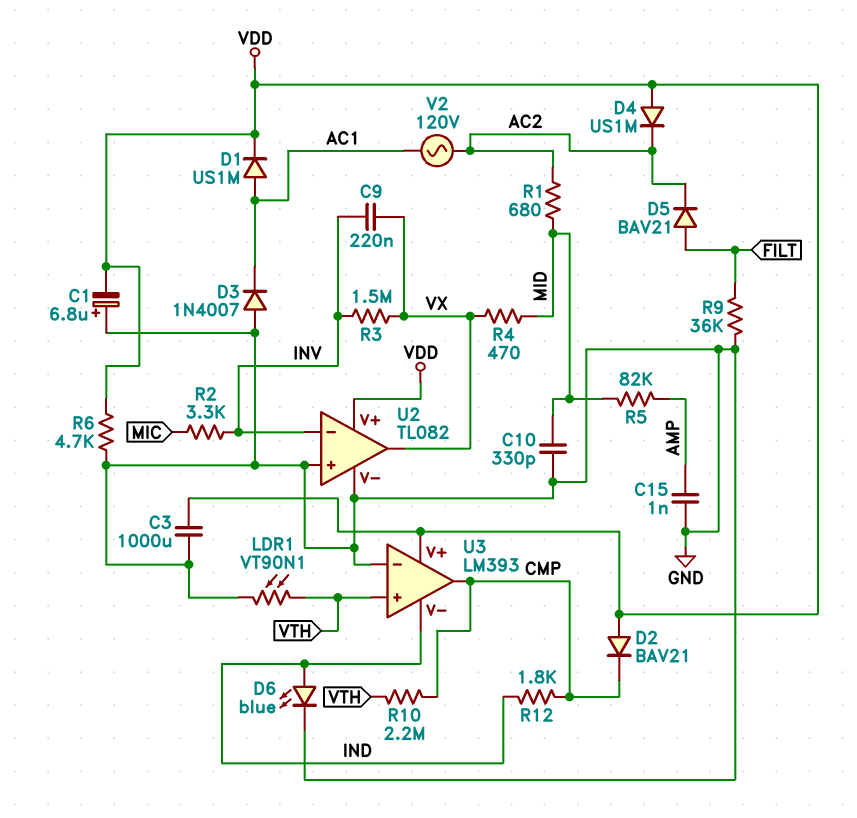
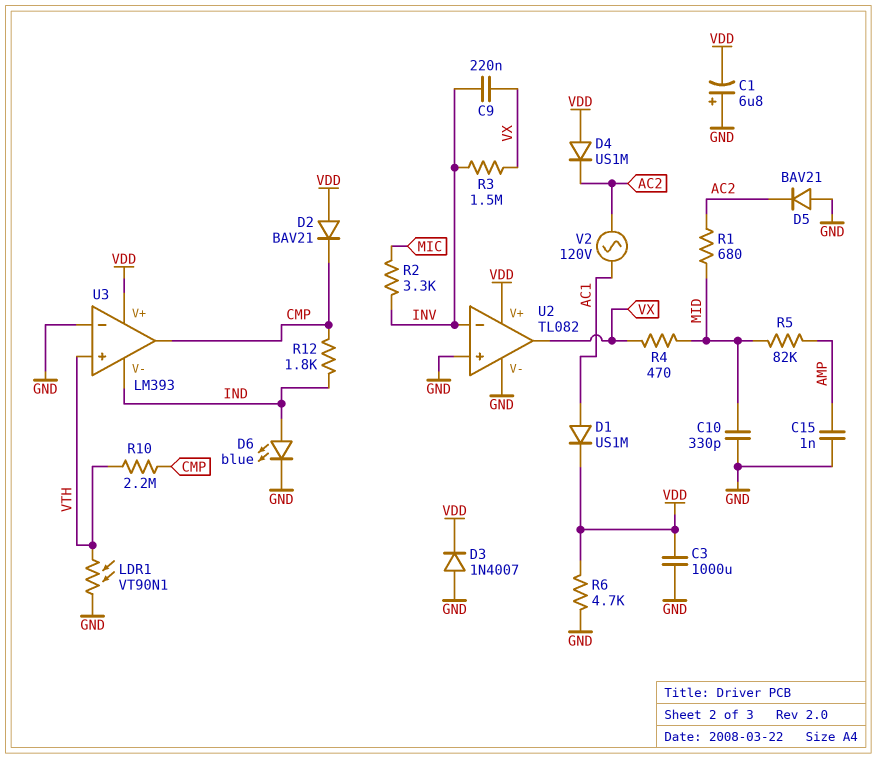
D3: diode 1N4007 (A GND, K AC1) -> diode 1N4007 (A GND, K VDD)
D5: diode BAV21 (A FILT, K AC2) -> diode BAV21 (A GND, K AC2)
R9: 36k (FILT, GND) -> none

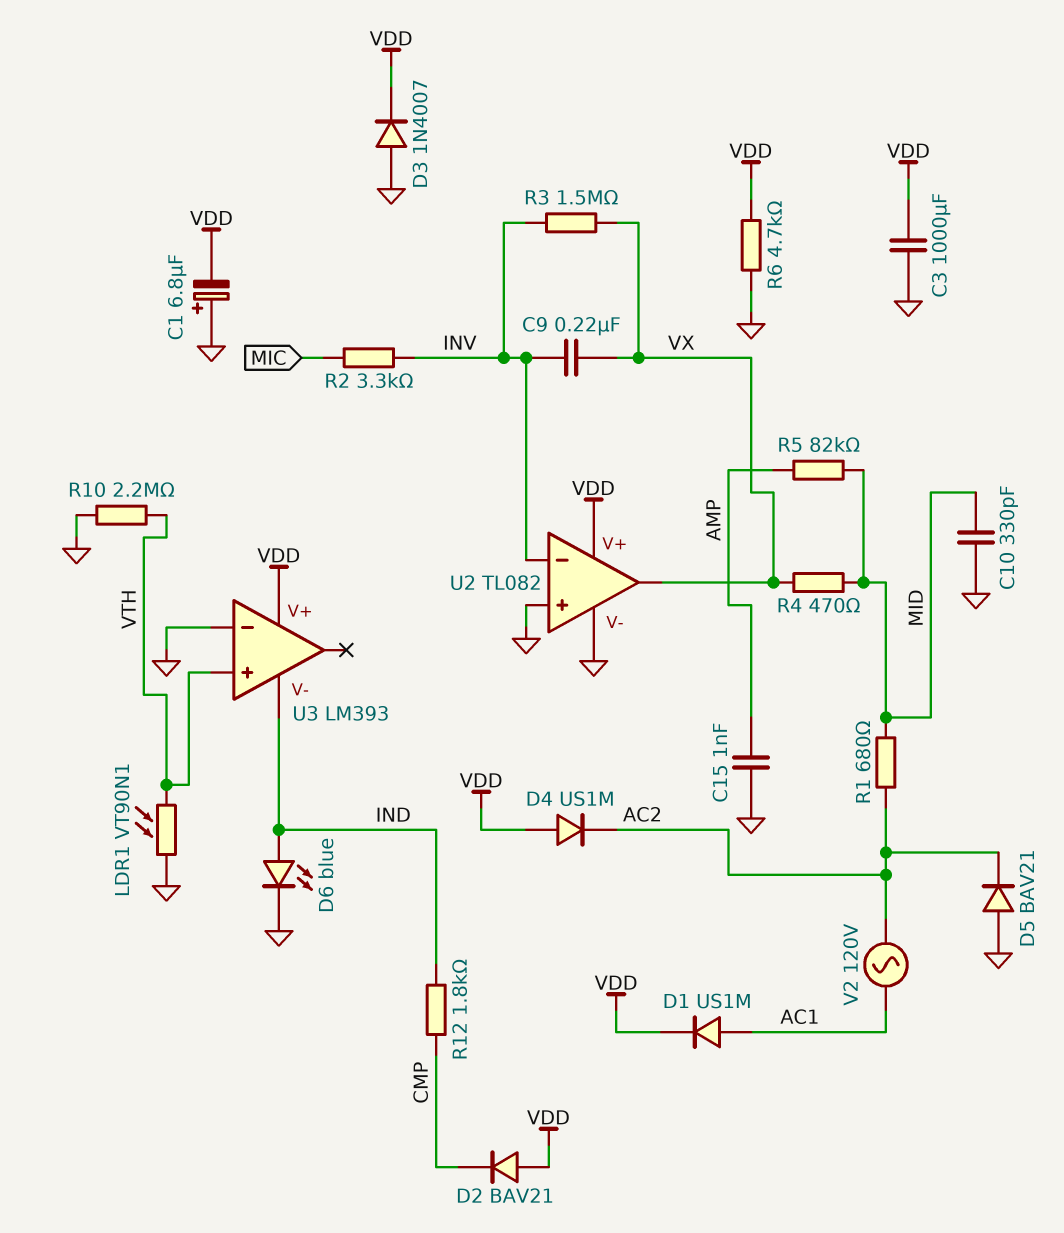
R10: 2.2M (CMP, VTH) -> 2.2M (GND, VTH)
U3 pin out: CMP -> none

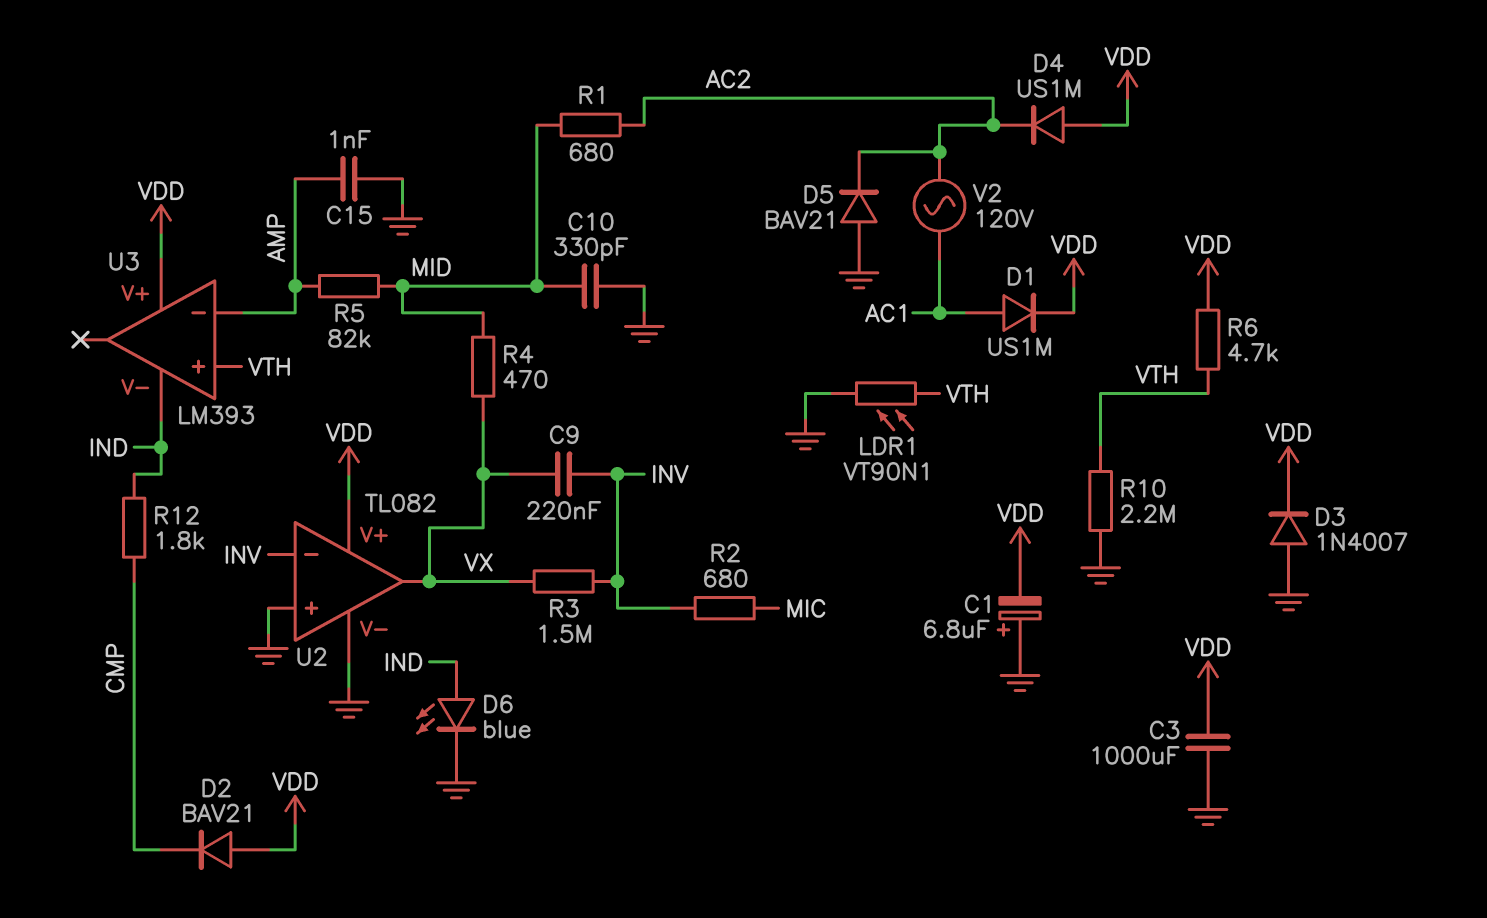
R2: 3.3k (INV, MIC) -> 680 (INV, MIC)
R6: 4.7k (GND, VDD) -> 4.7k (VDD, VTH)
U3 pin in-: GND -> AMP

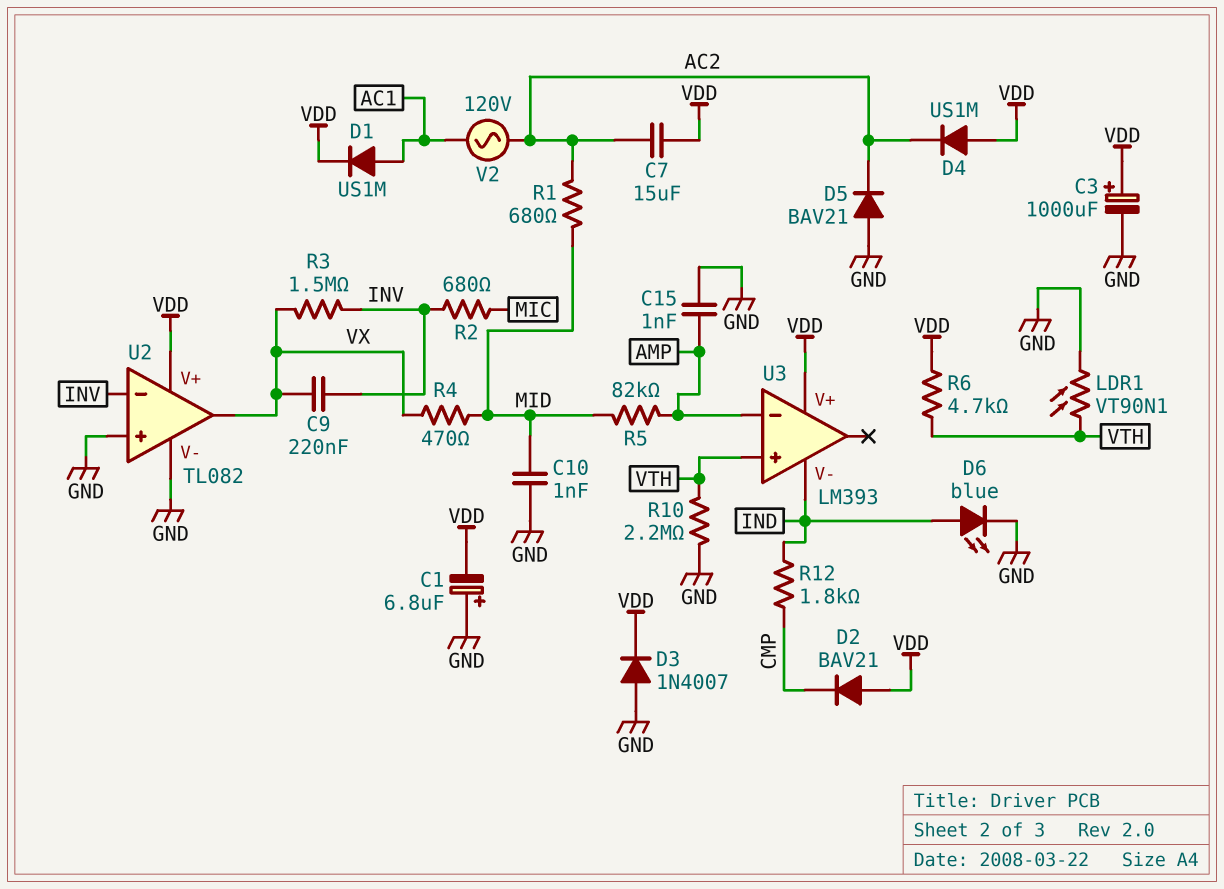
C3: 1000uF (GND, VDD) -> 1000uF (plus VDD, minus GND)
C7: none -> 15uF (AC2, VDD)
C10: 330pF (GND, MID) -> 1nF (GND, MID)

